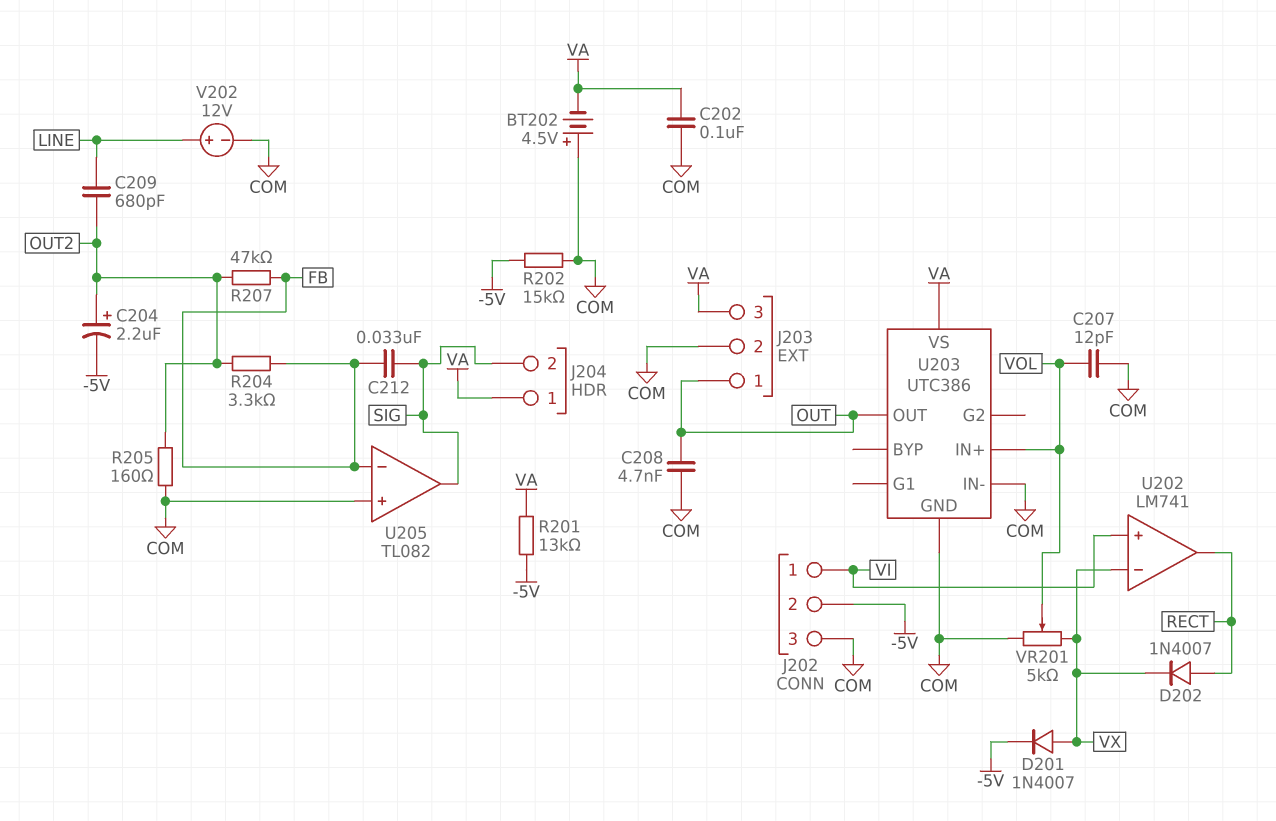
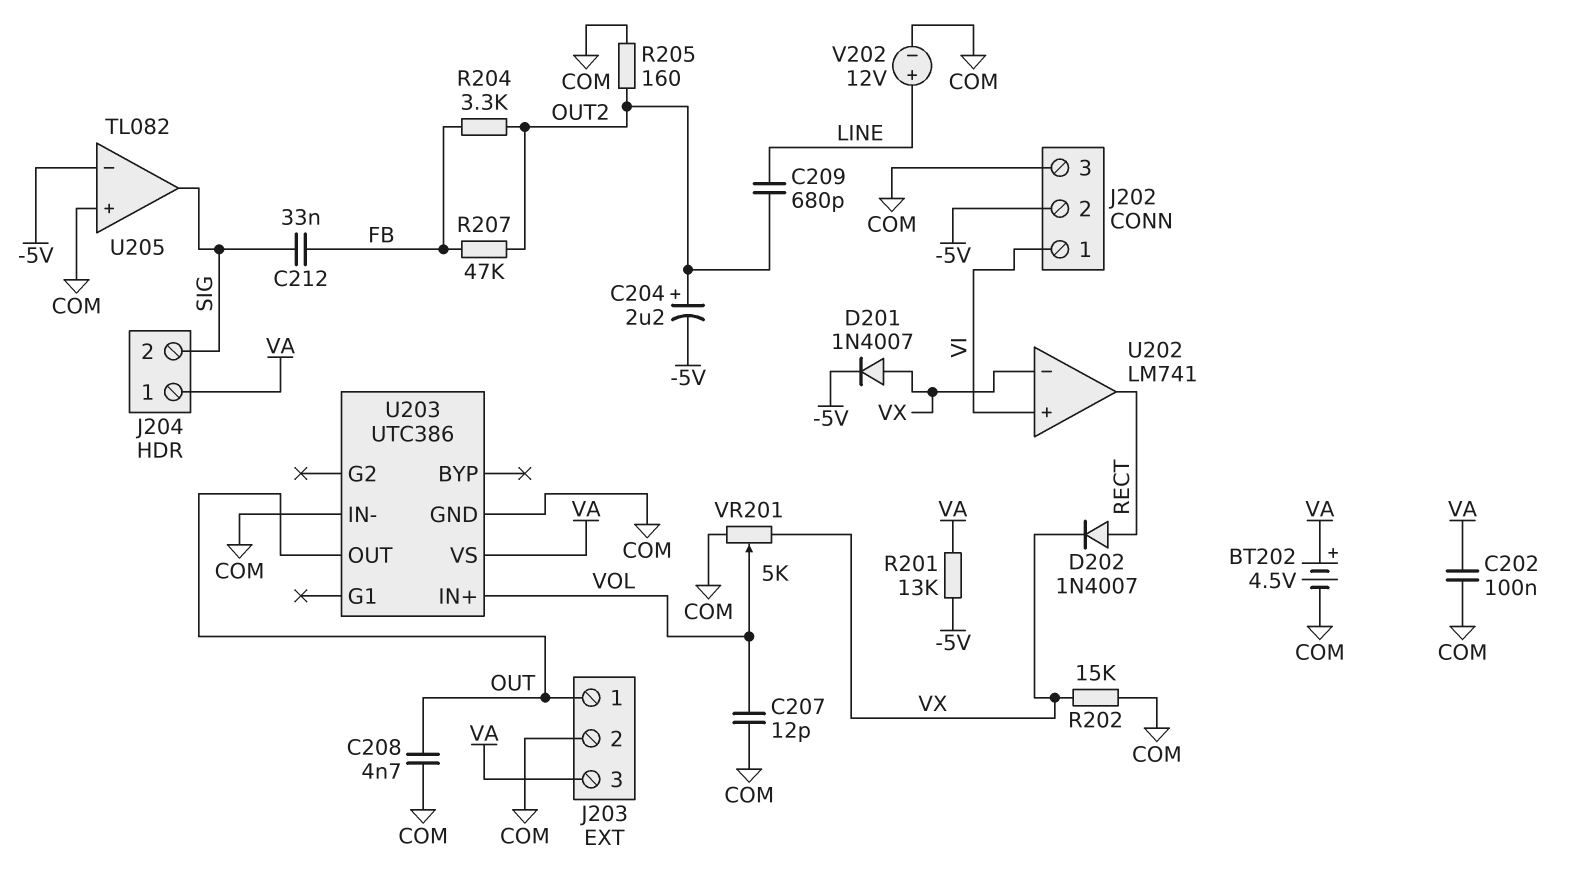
BT202: 4.5V (plus COM, minus VA) -> 4.5V (plus VA, minus COM)
R202: 15k (-5V, COM) -> 15k (COM, VX)
U205 pin in-: FB -> -5V

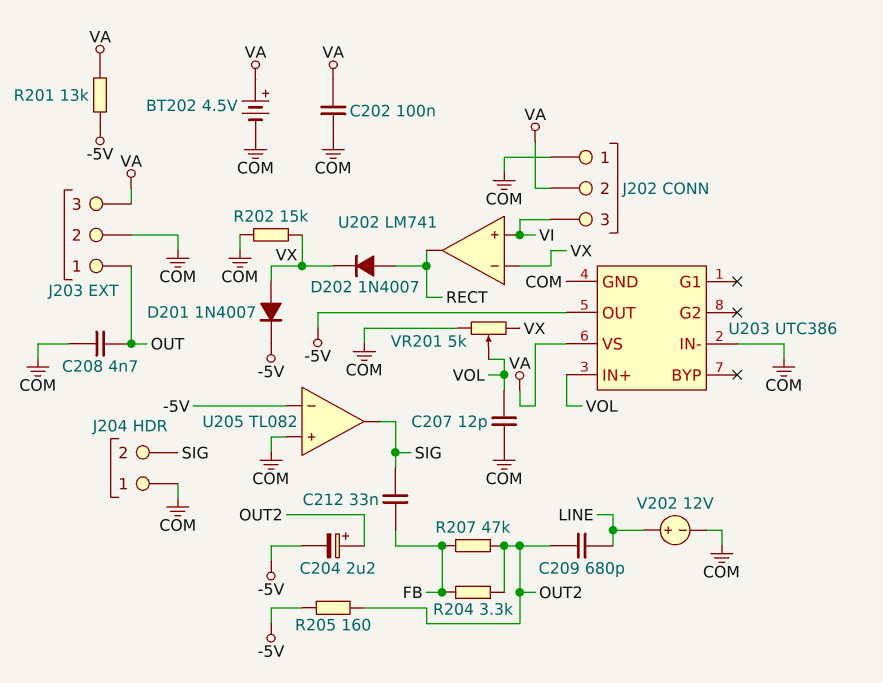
J202 pin 1: VI -> COM
J202 pin 2: -5V -> VA
J202 pin 3: COM -> VI
J204 pin 1: VA -> COM
R205: 160 (COM, OUT2) -> 160 (-5V, OUT2)
U203 pin OUT: OUT -> -5V

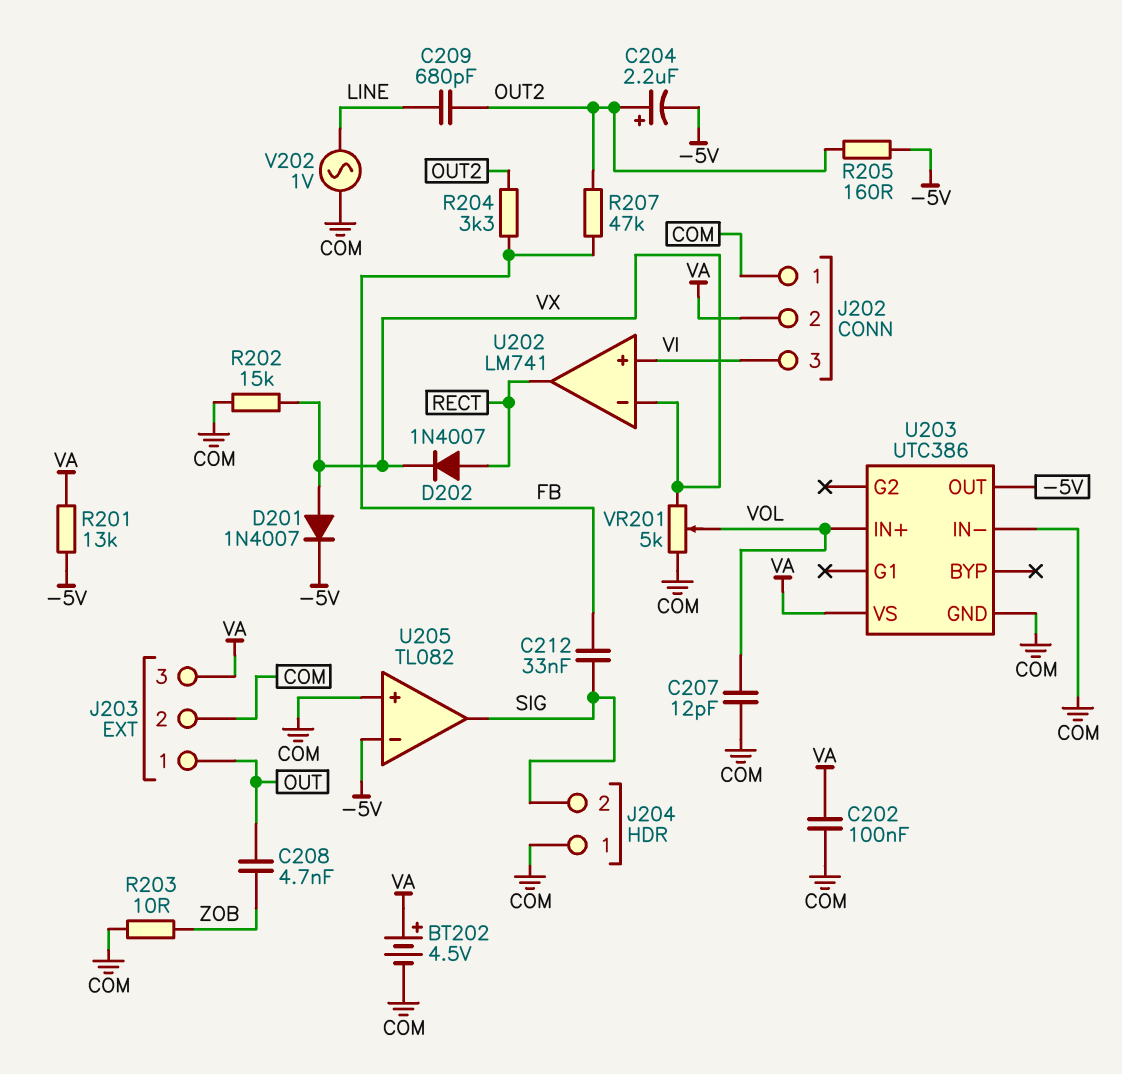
C208: 4.7nF (COM, OUT) -> 4.7nF (OUT, ZOB)
R203: none -> 10 (COM, ZOB)
V202: 12V (plus LINE, minus COM) -> AC 1V (COM, LINE)

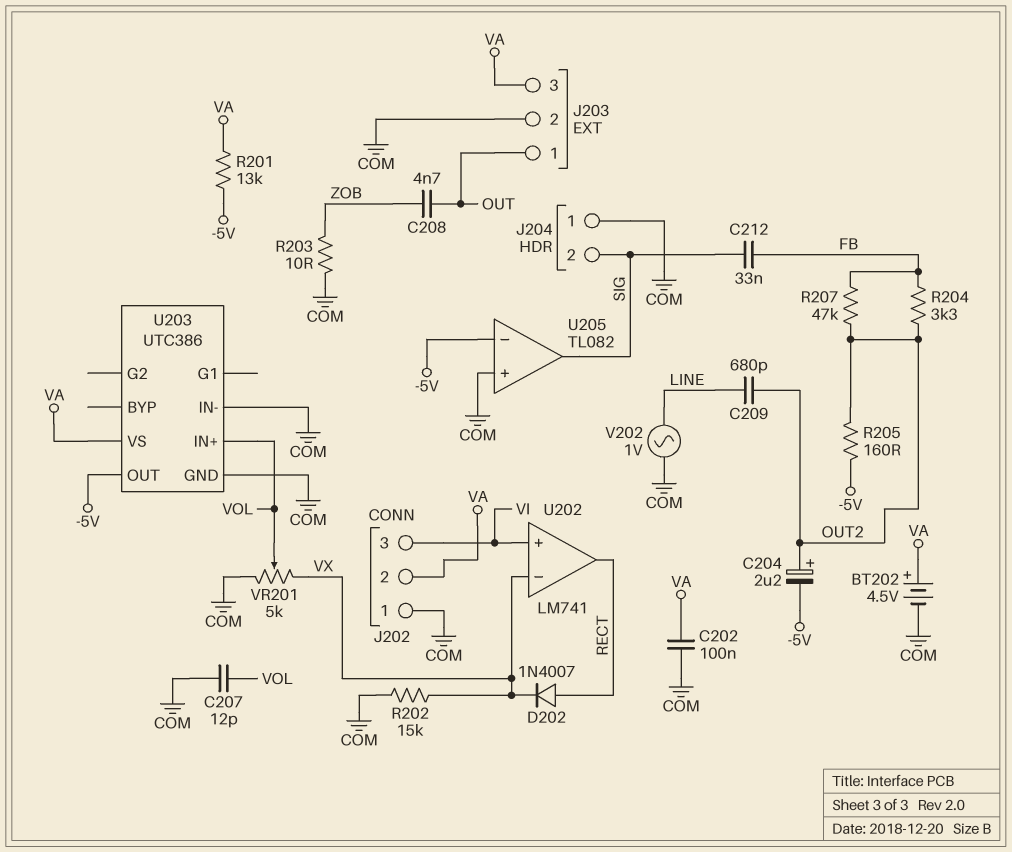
D201: diode 1N4007 (A VX, K -5V) -> none

